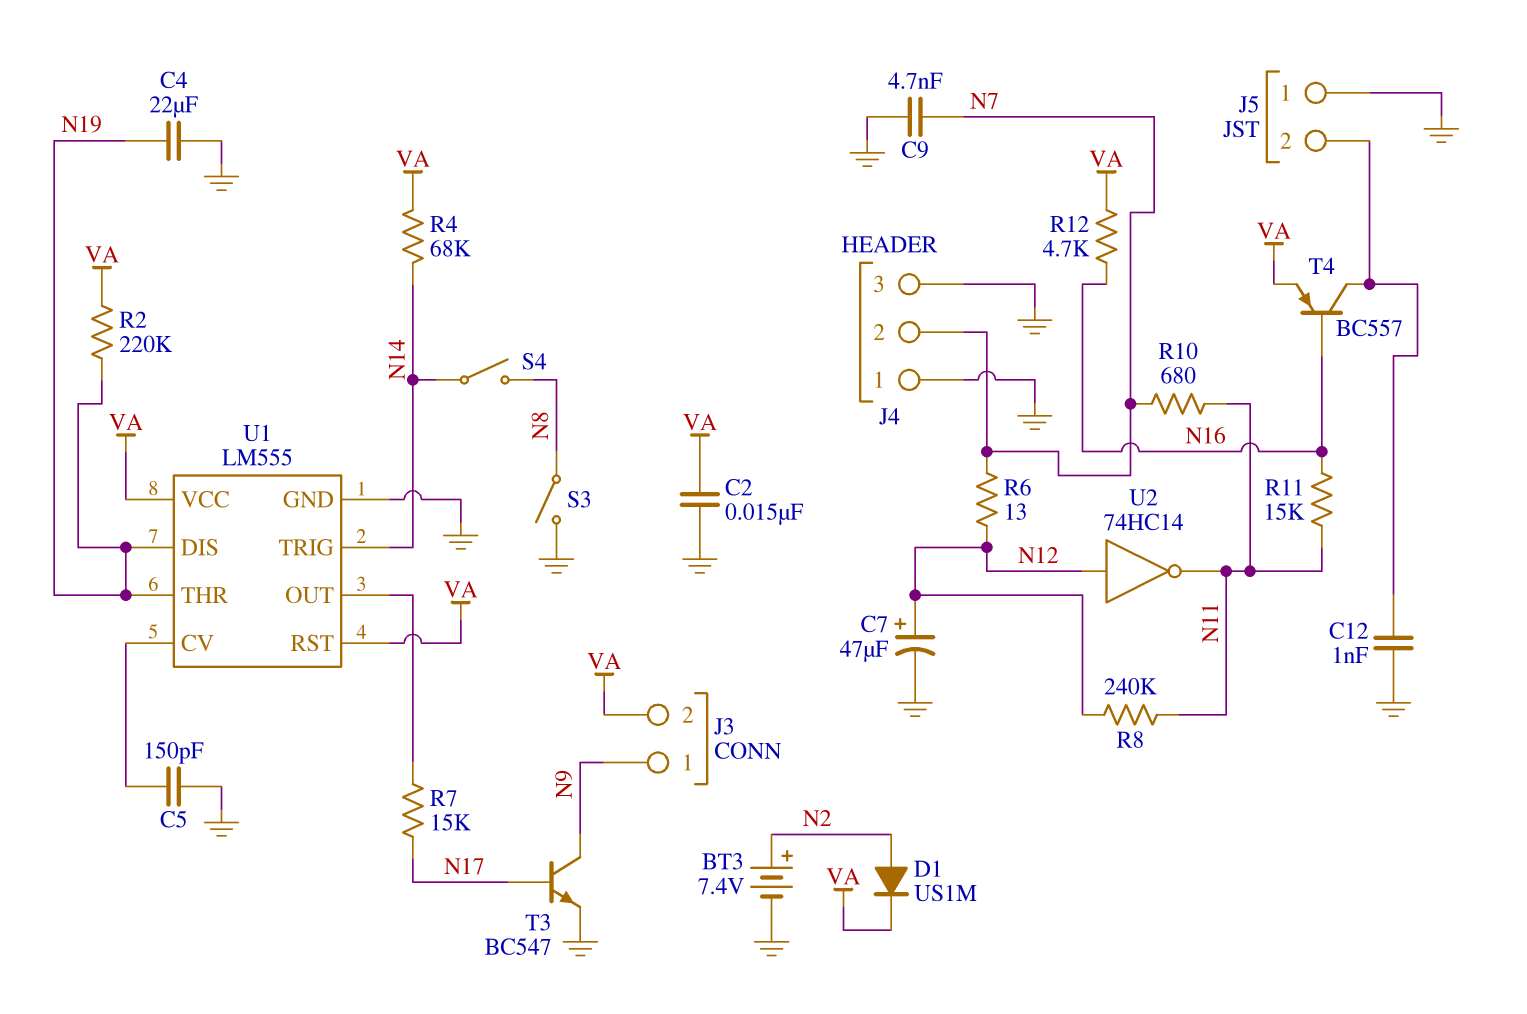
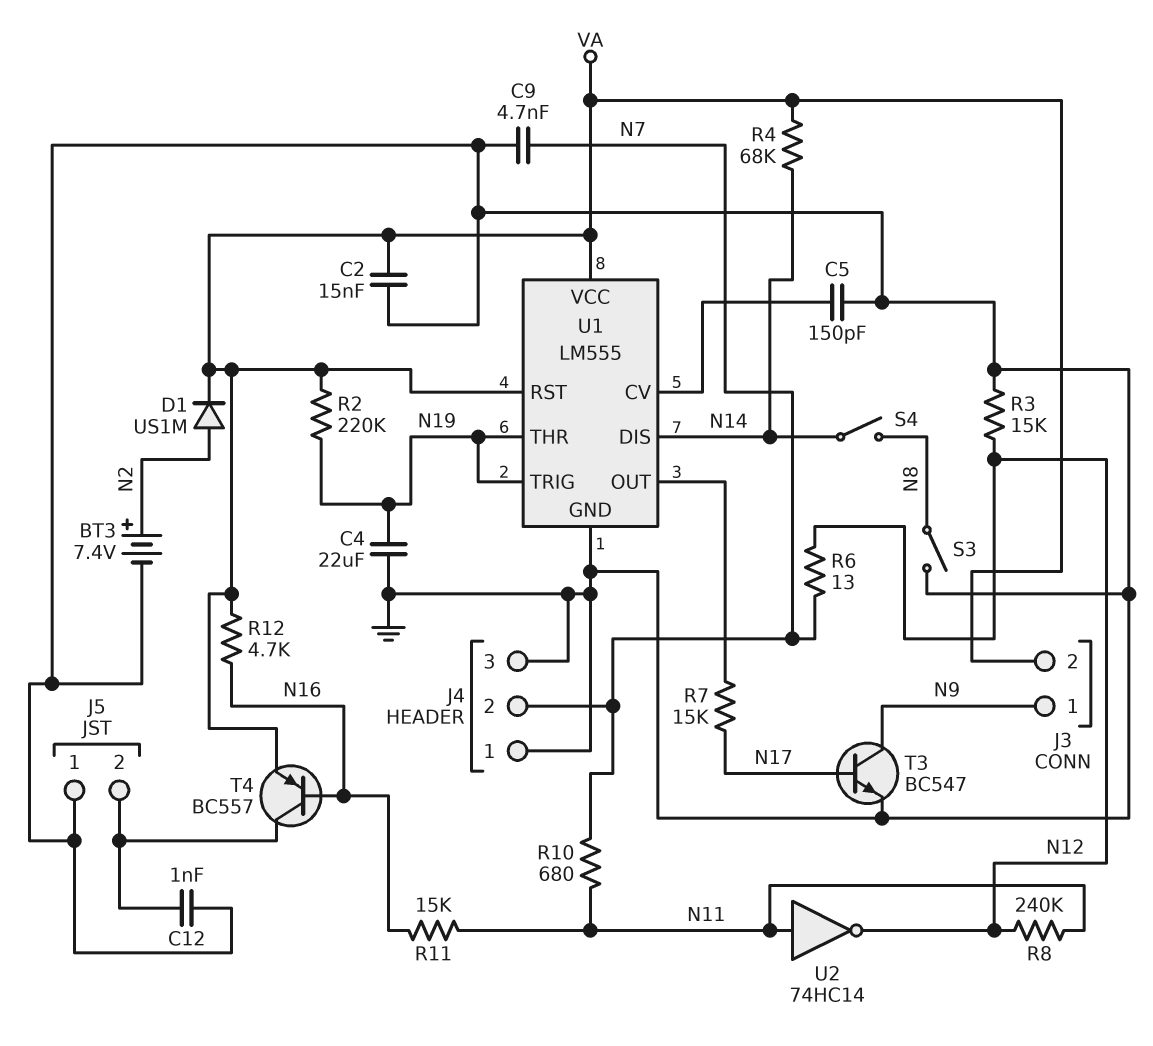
C7: 47uF (plus N12, minus GND) -> none
R3: none -> 15k (GND, N12)
U1 pin DIS: N19 -> N14
U1 pin TRIG: N14 -> N19
U2: NOT 74HC14 (in N12, out N11) -> NOT 74HC14 (in N11, out N12)

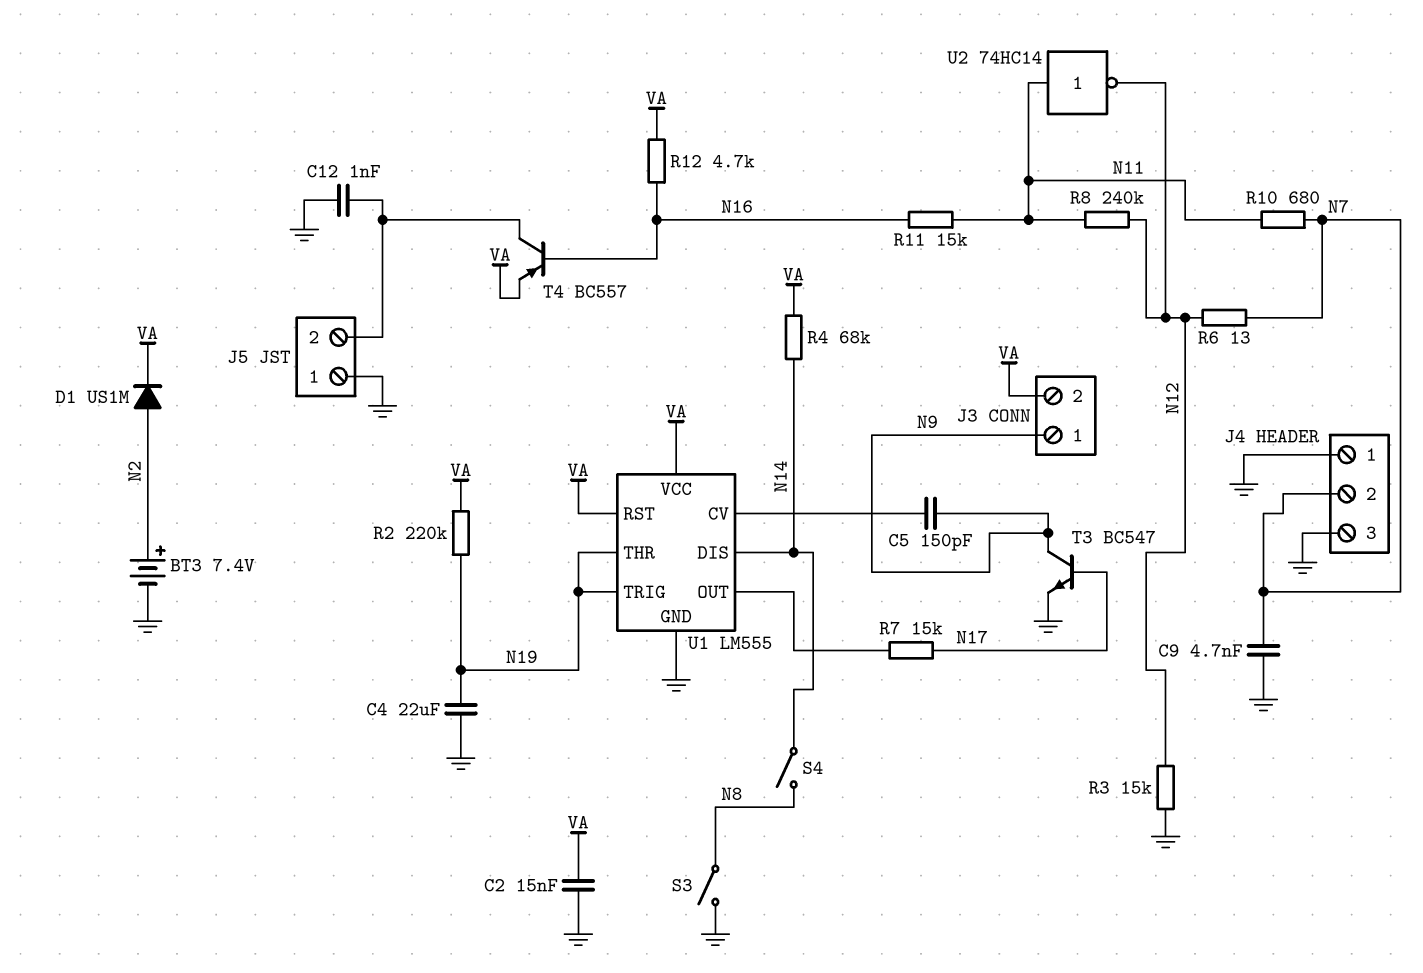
C5: 150pF (GND, U1/CV) -> 150pF (N9, U1/CV)

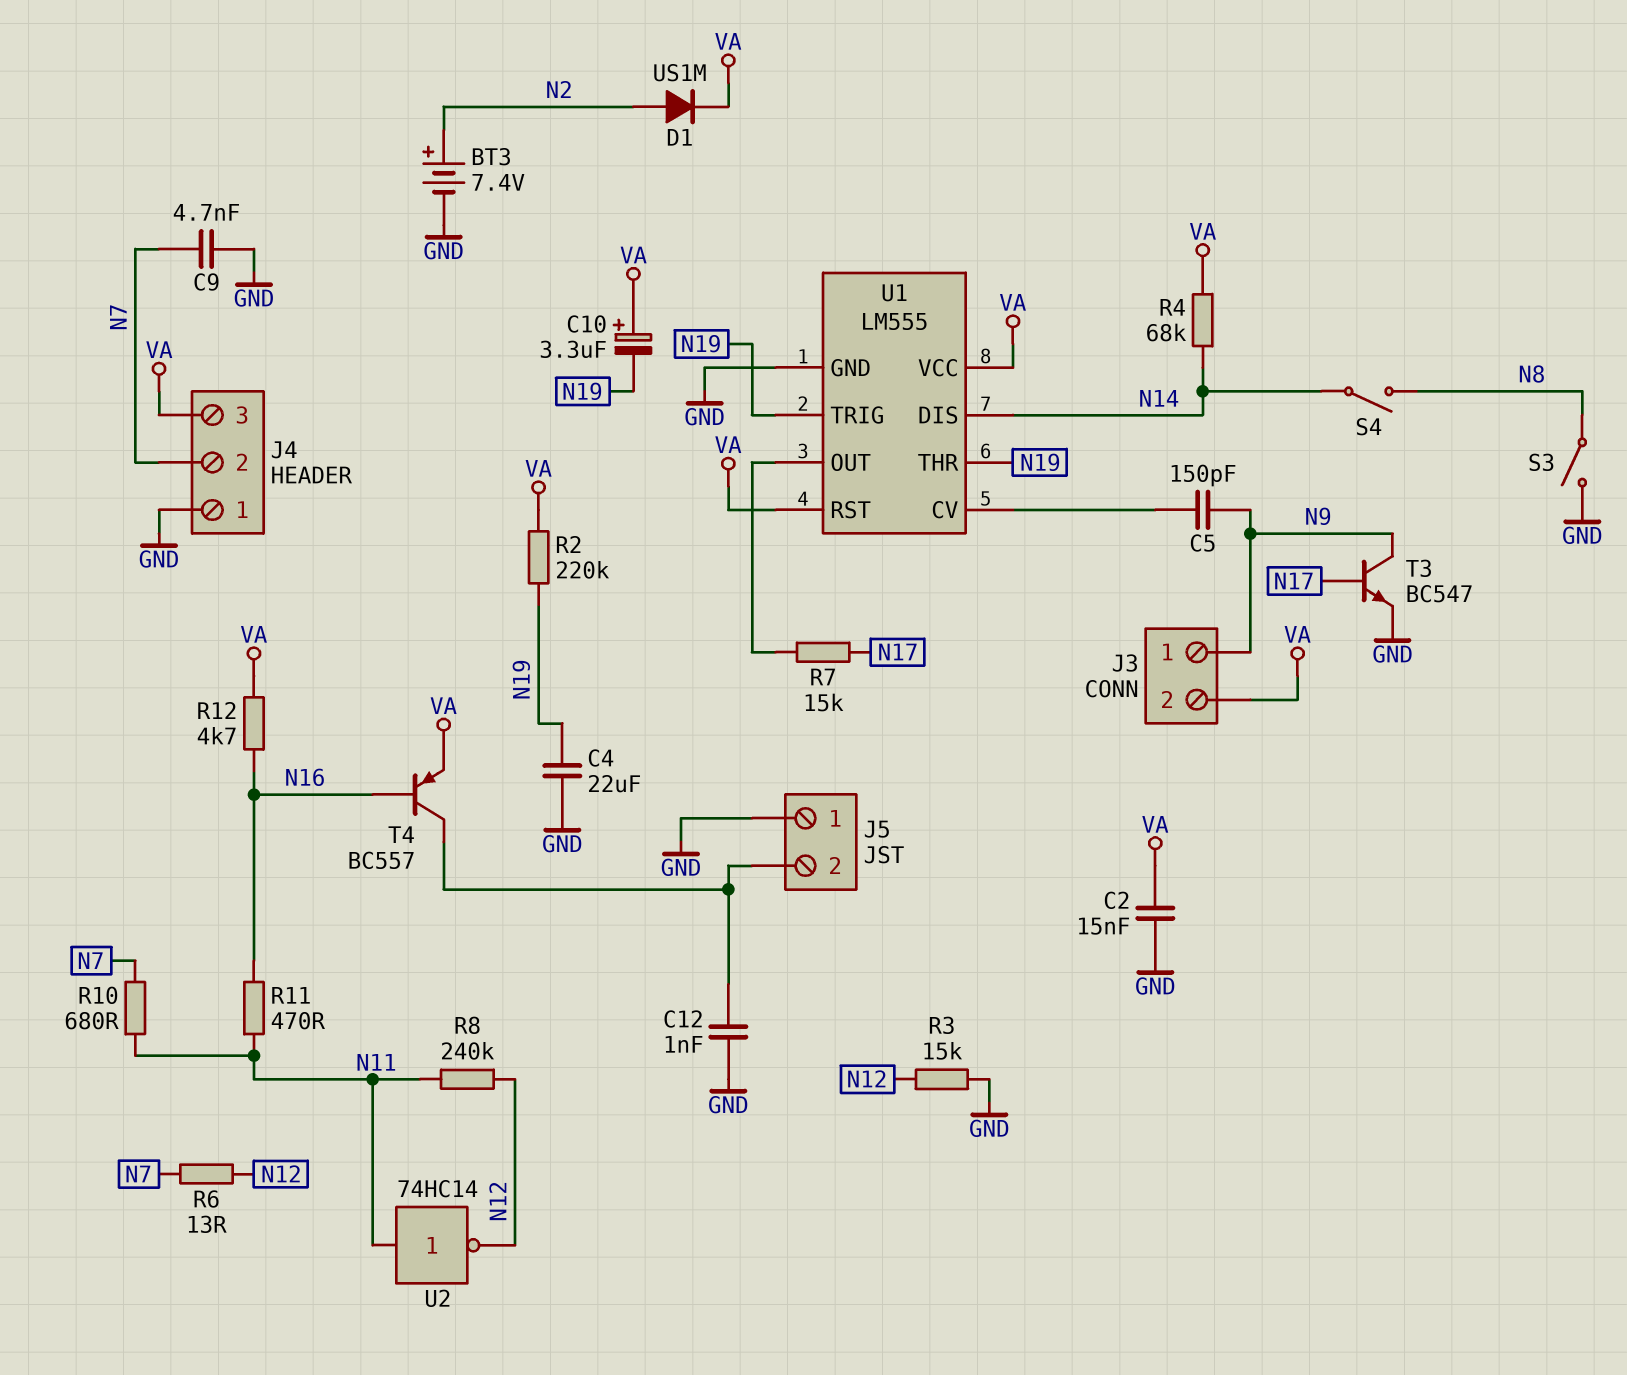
C10: none -> 3.3uF (plus VA, minus N19)
J4 pin 3: GND -> VA
R11: 15k (N11, N16) -> 470 (N11, N16)

